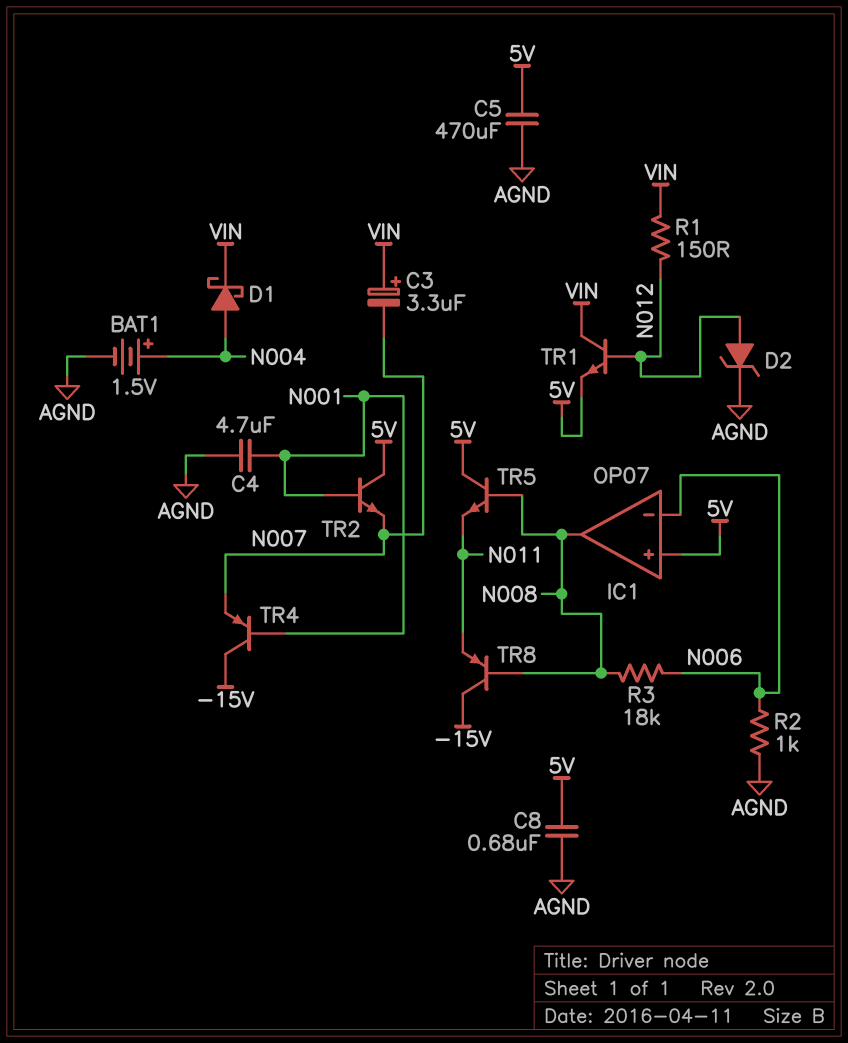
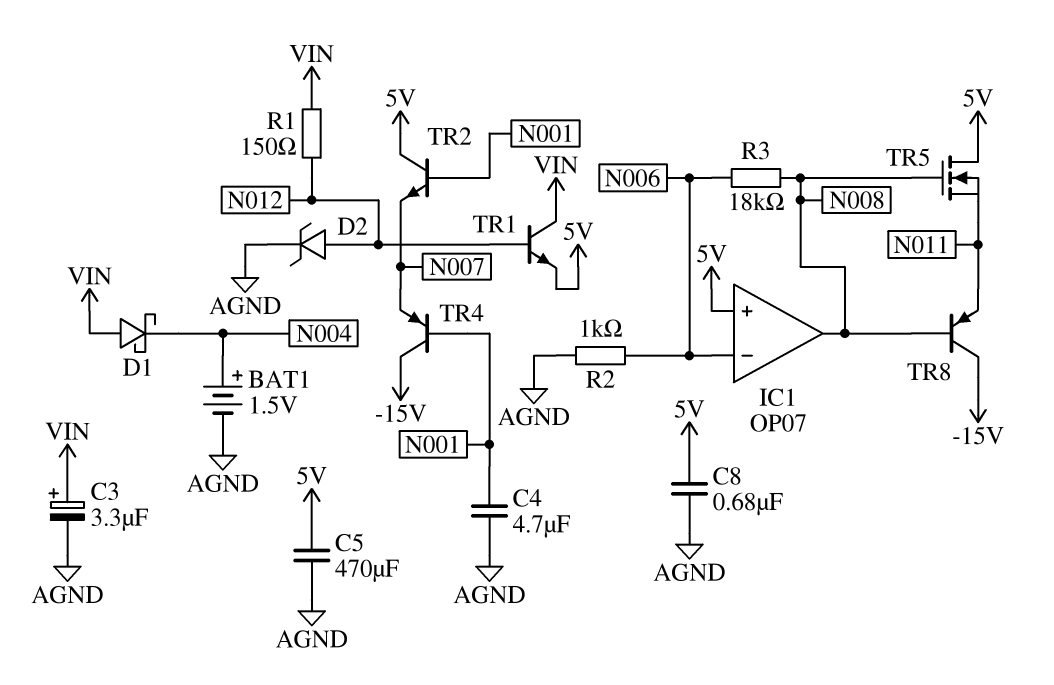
C3: 3.3uF (plus VIN, minus N007) -> 3.3uF (plus VIN, minus AGND)
D1: schottky (A N004, K VIN) -> schottky (A VIN, K N004)
TR5: NPN (B N008, C 5V, E N011) -> NMOS (G N008, D 5V, S N011)

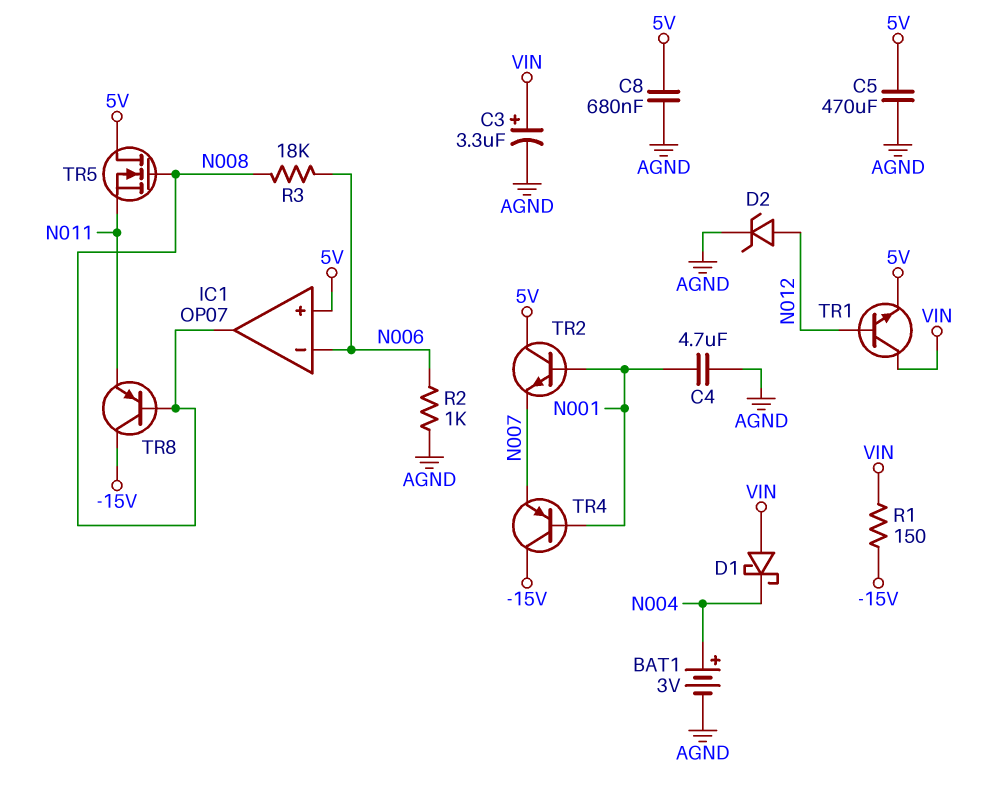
BAT1: 1.5V (plus N004, minus AGND) -> 3V (plus N004, minus AGND)
R1: 150 (N012, VIN) -> 150 (-15V, VIN)

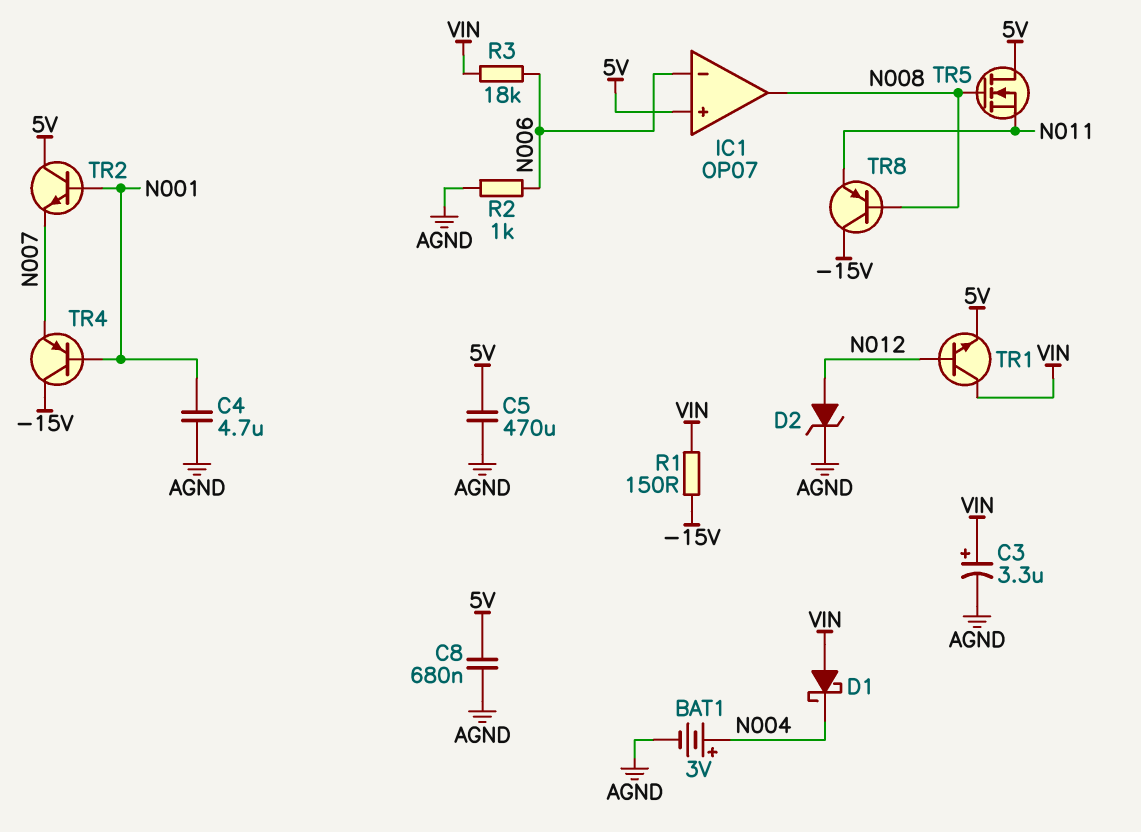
R3: 18k (N006, N008) -> 18k (N006, VIN)

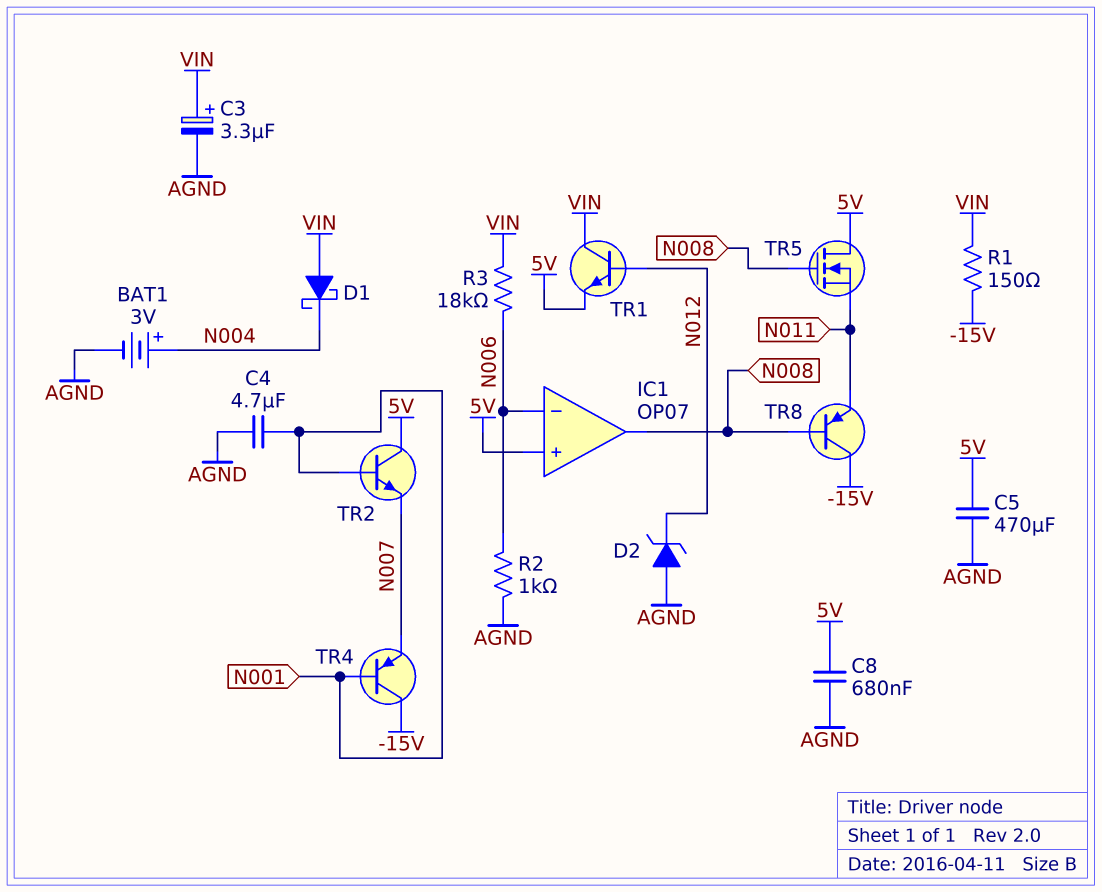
D2: zener (A N012, K AGND) -> zener (A AGND, K N012)

